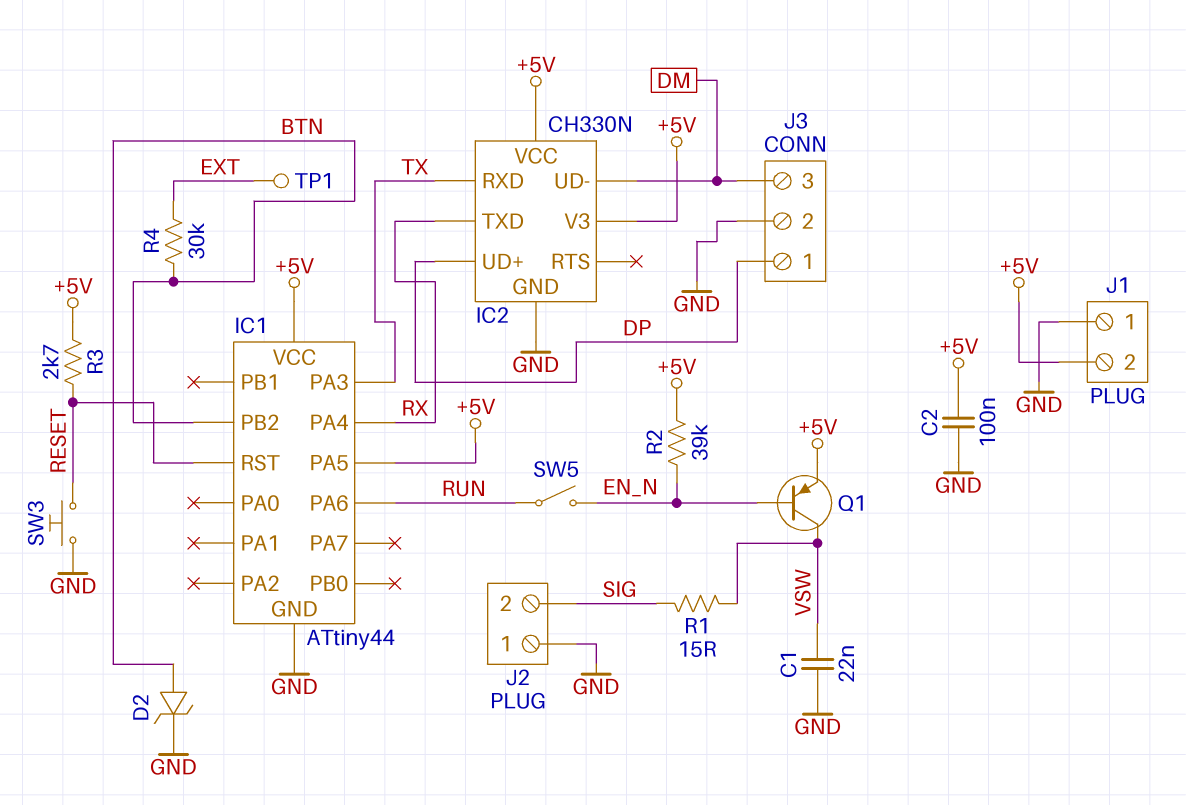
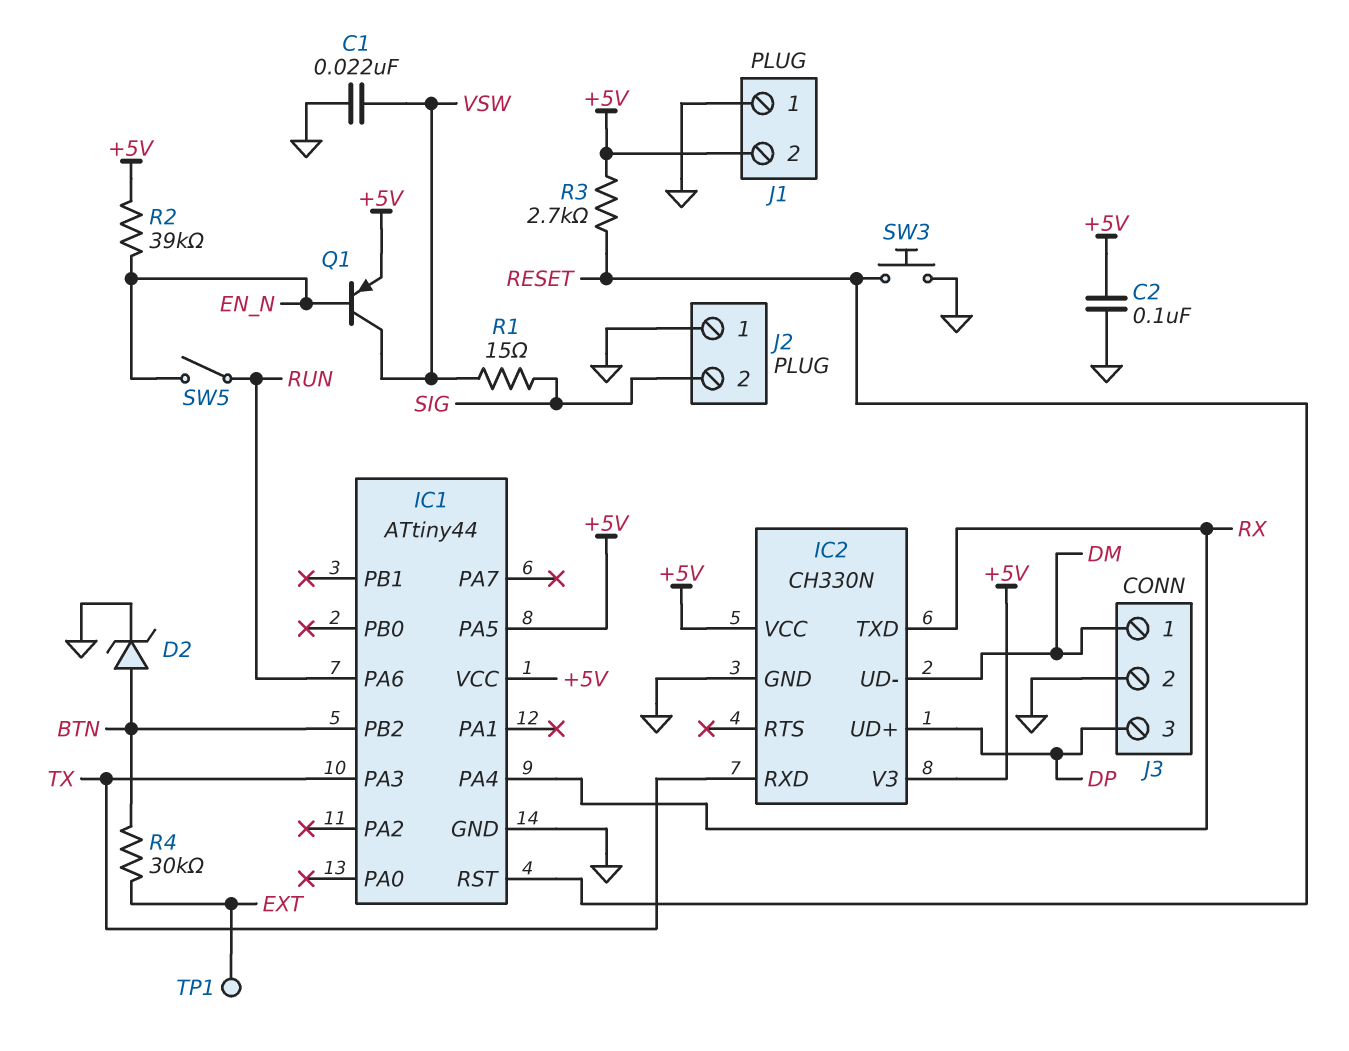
J3 pin 1: DP -> DM
J3 pin 3: DM -> DP

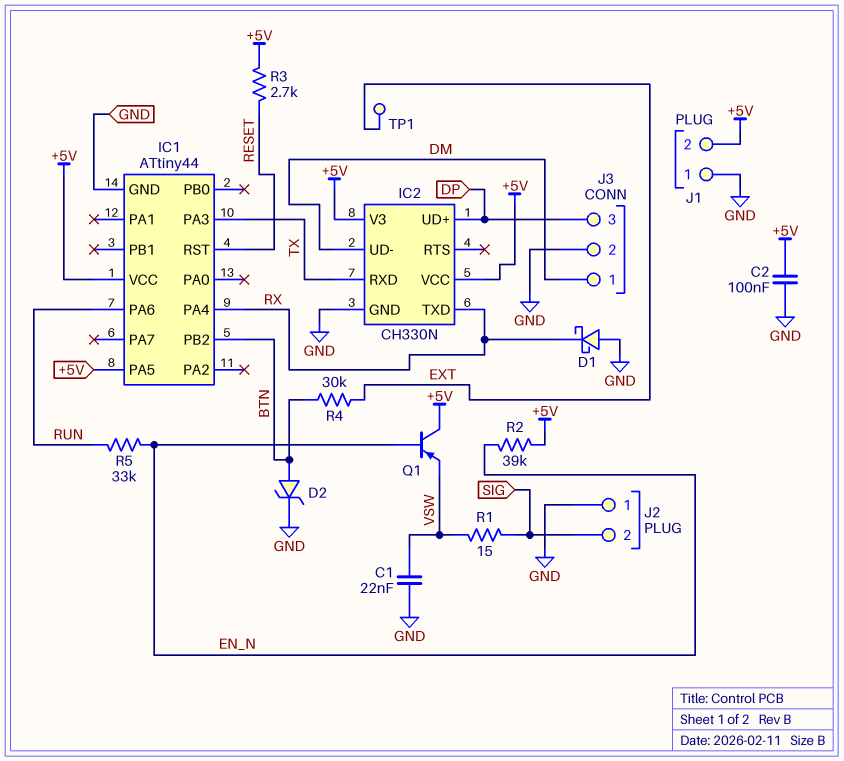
D1: none -> schottky (A GND, K RX)
Q1: PNP (B EN_N, C VSW, E +5V) -> PNP (B EN_N, C +5V, E VSW)
R5: none -> 33k (EN_N, RUN)
SW3: button (GND, RESET) -> none
SW5: switch (EN_N, RUN) -> none

